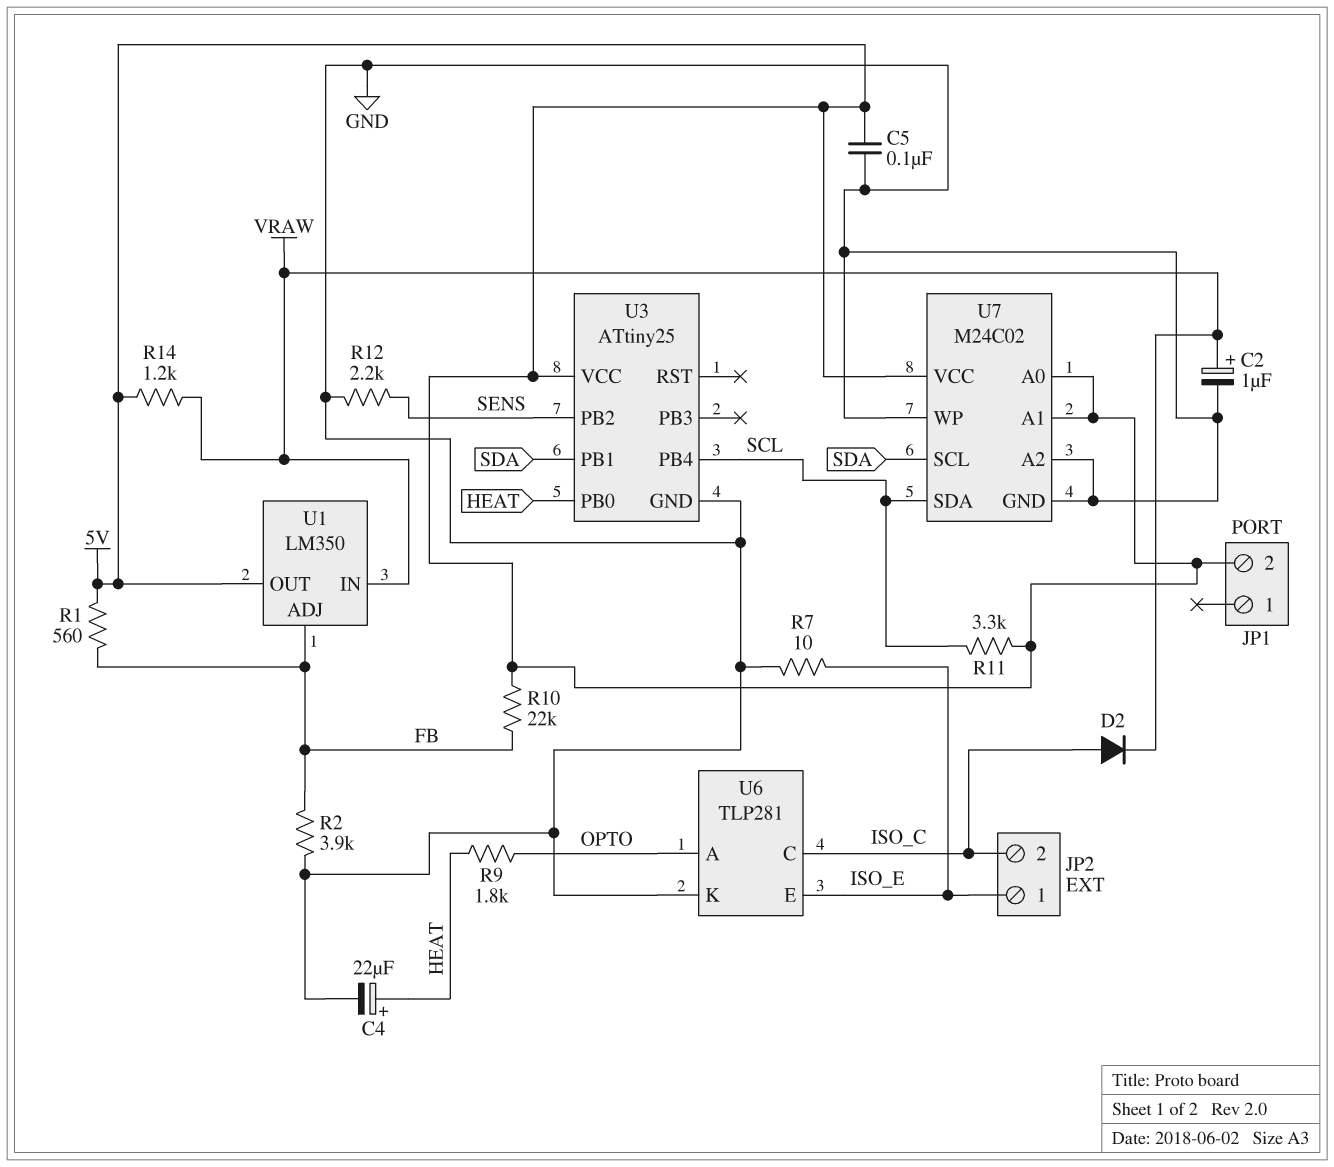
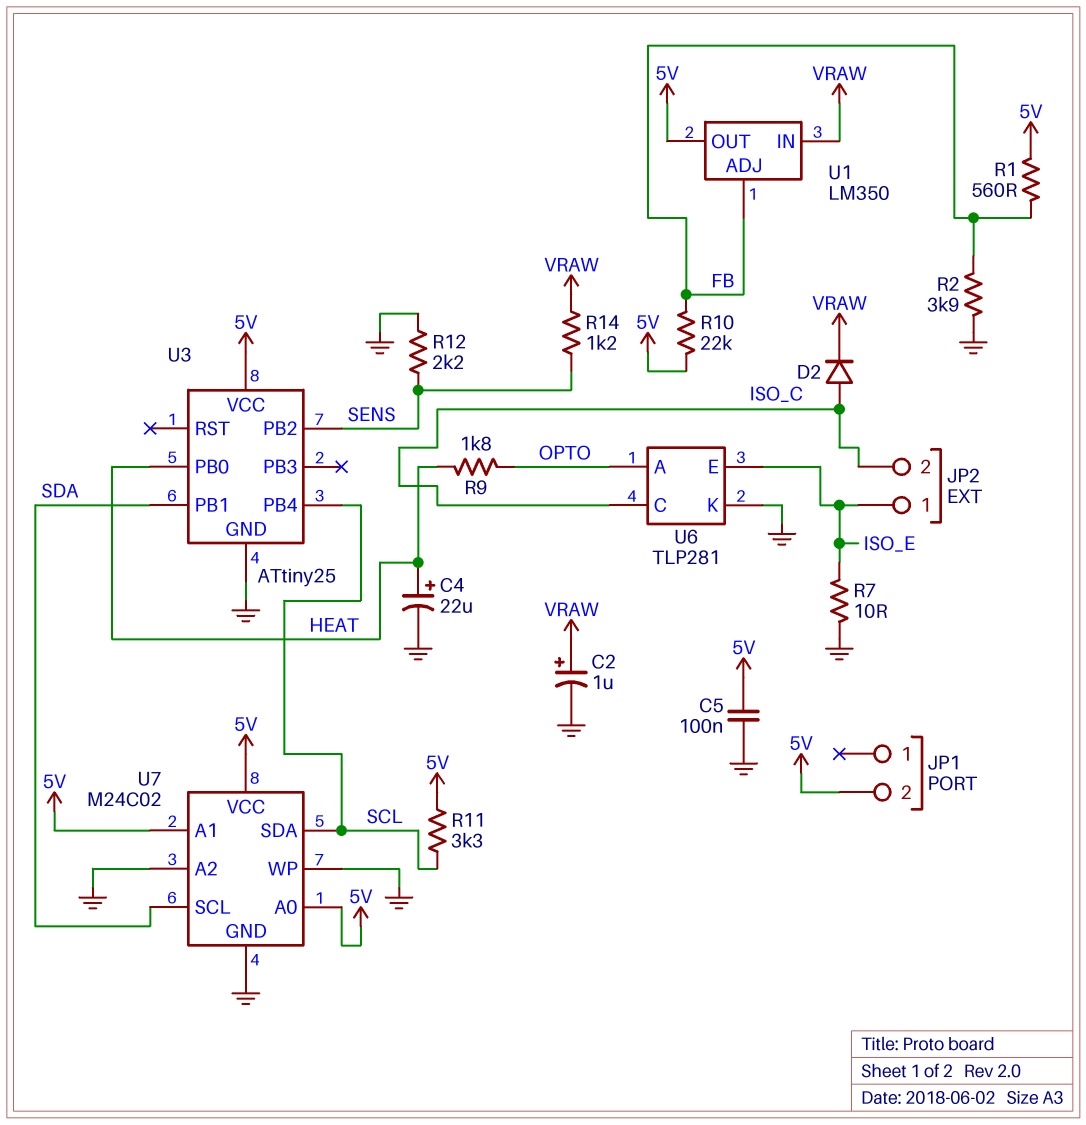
R14: 1.2k (5V, VRAW) -> 1.2k (SENS, VRAW)

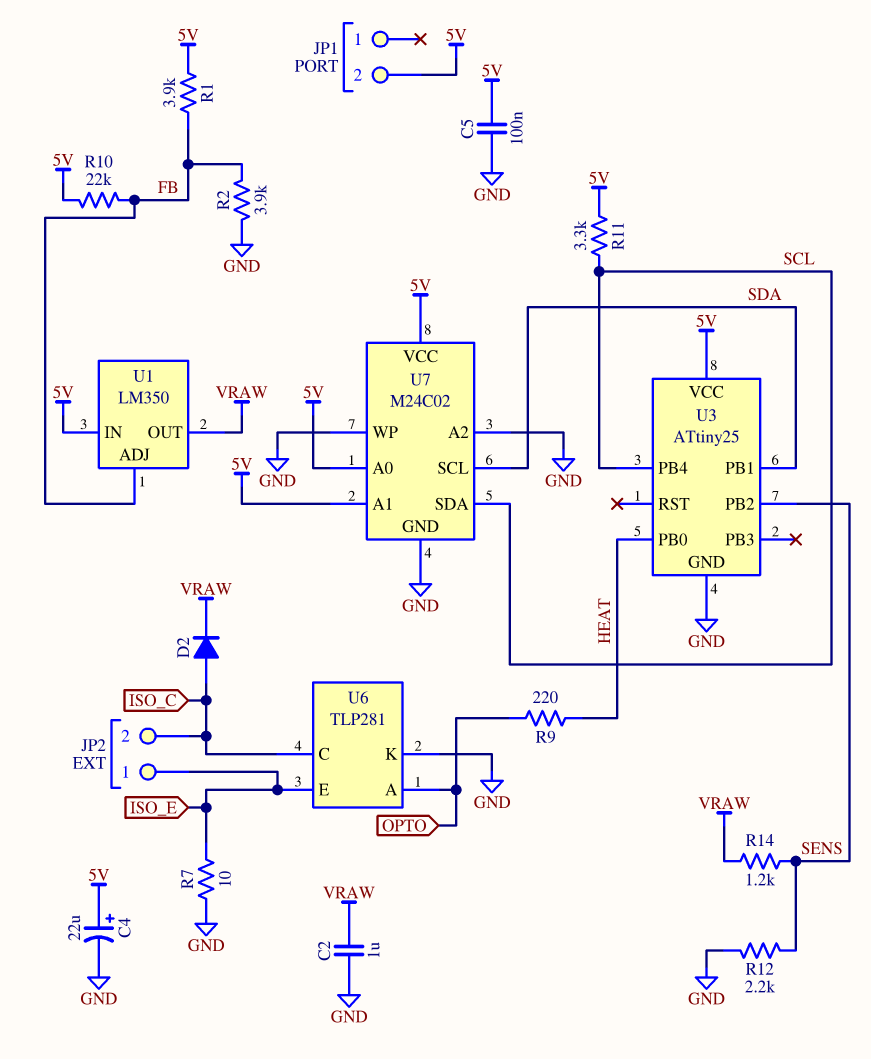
C2: 1uF (plus VRAW, minus GND) -> 1uF (GND, VRAW)
C4: 22uF (plus HEAT, minus GND) -> 22uF (plus 5V, minus GND)
R1: 560 (5V, FB) -> 3.9k (5V, FB)
R9: 1.8k (HEAT, OPTO) -> 220 (HEAT, OPTO)
U1 pin IN: VRAW -> 5V
U1 pin OUT: 5V -> VRAW

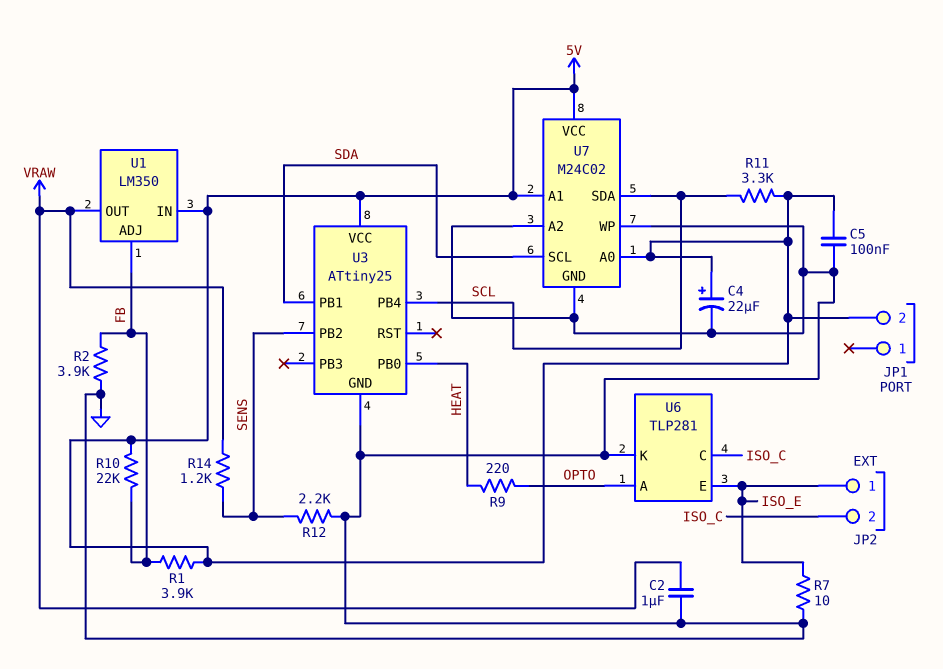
D2: diode (A ISO_C, K VRAW) -> none

